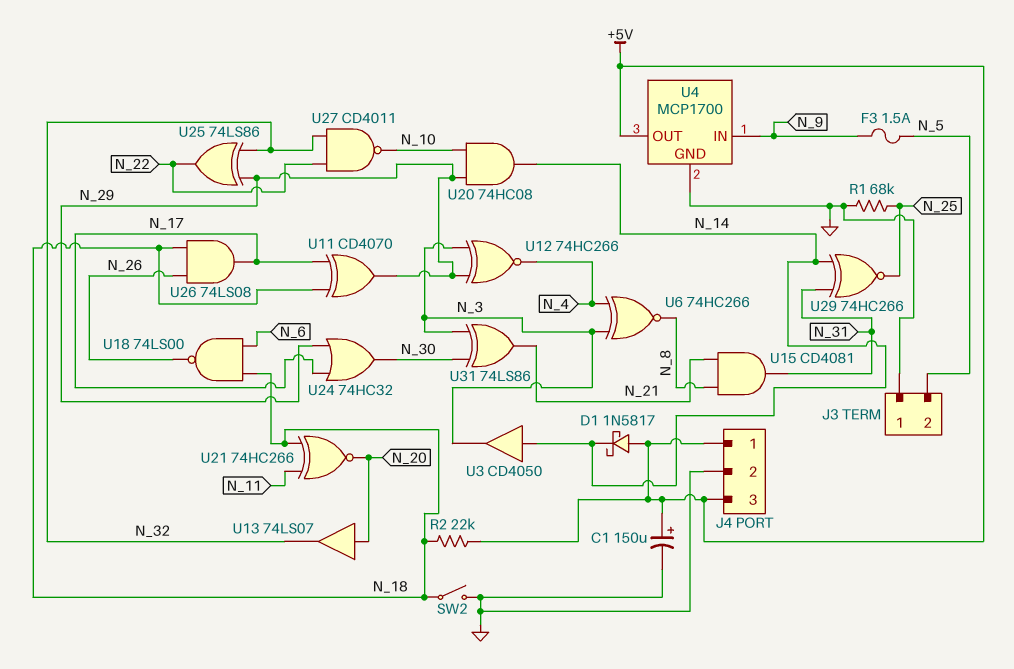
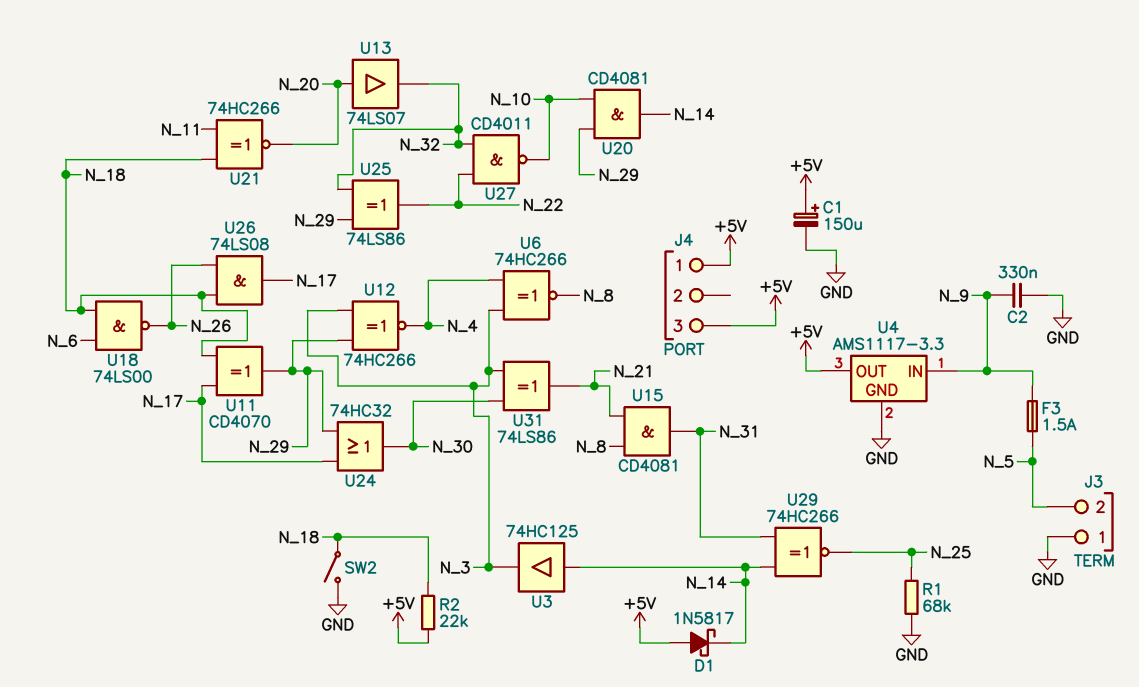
C2: none -> 330nF (GND, N_9)
J4 pin 2: GND -> none
U3: buffer CD4050 (in N_14, out N_3) -> buffer 74HC125 (in N_14, out N_3)
U4: MCP1700 -> AMS1117-3.3
U20: AND 74HC08 (in N_10, in N_29, out N_14) -> AND CD4081 (in N_10, in N_29, out N_14)

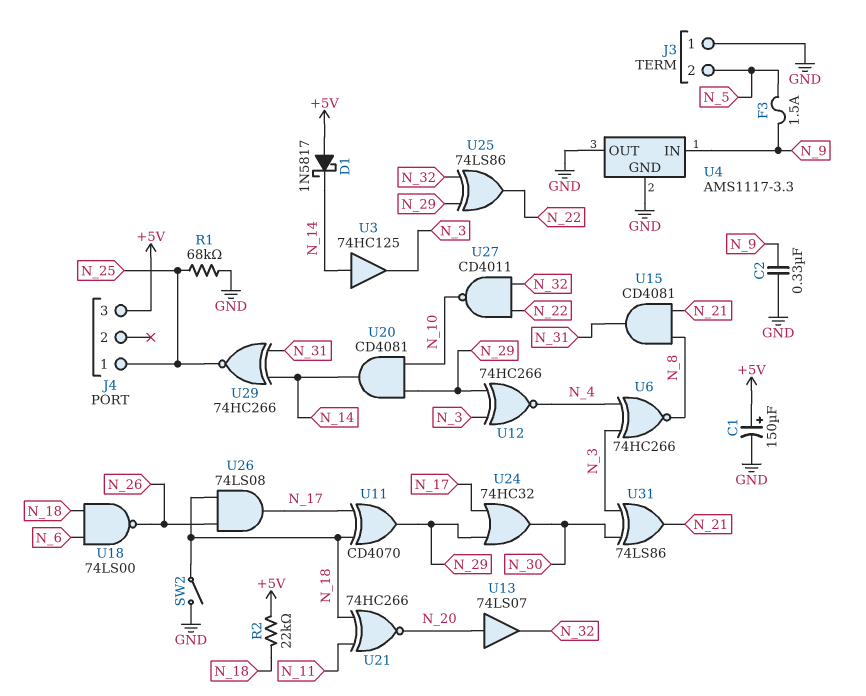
J4 pin 1: +5V -> N_25
U4 pin OUT: +5V -> GND

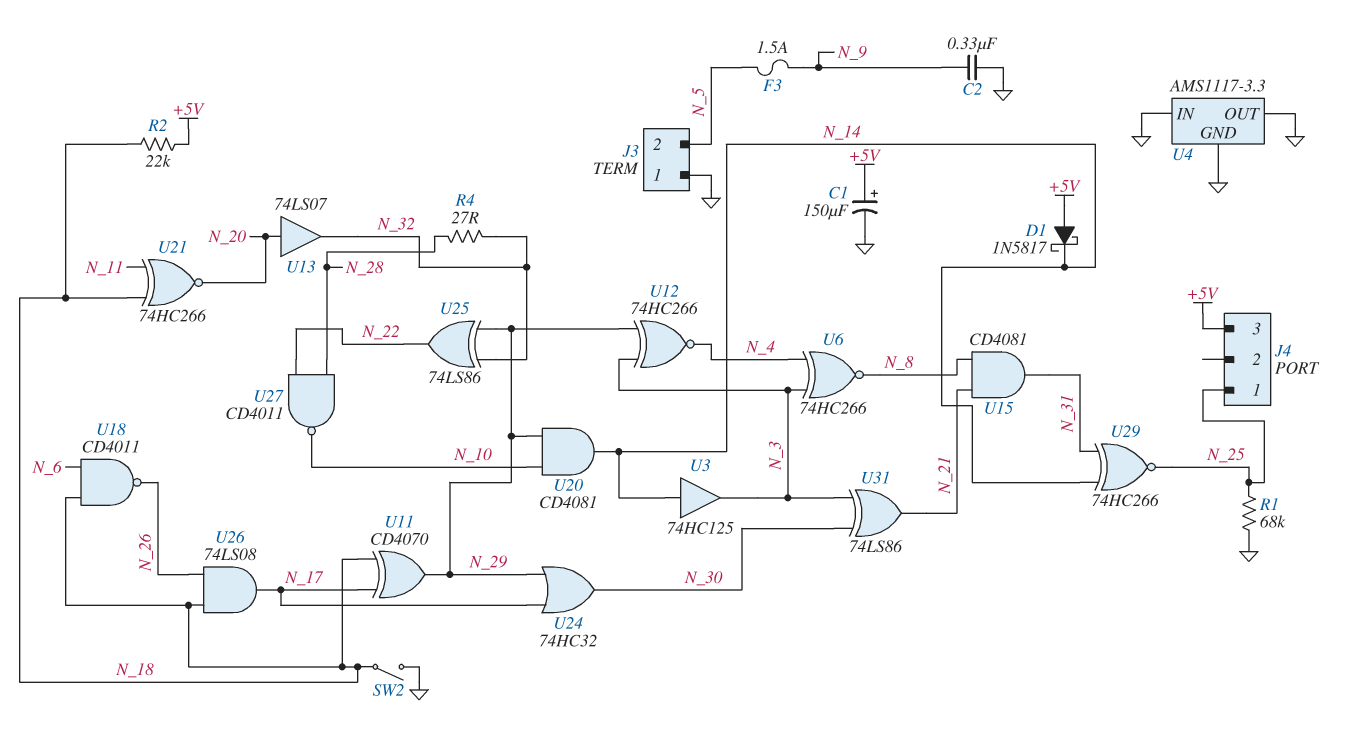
R4: none -> 27 (N_28, N_32)
U4 pin IN: N_9 -> GND
U18: NAND 74LS00 (in N_6, in N_18, out N_26) -> NAND CD4011 (in N_6, in N_18, out N_26)
U27: NAND CD4011 (in N_22, in N_32, out N_10) -> NAND CD4011 (in N_22, in N_28, out N_10)

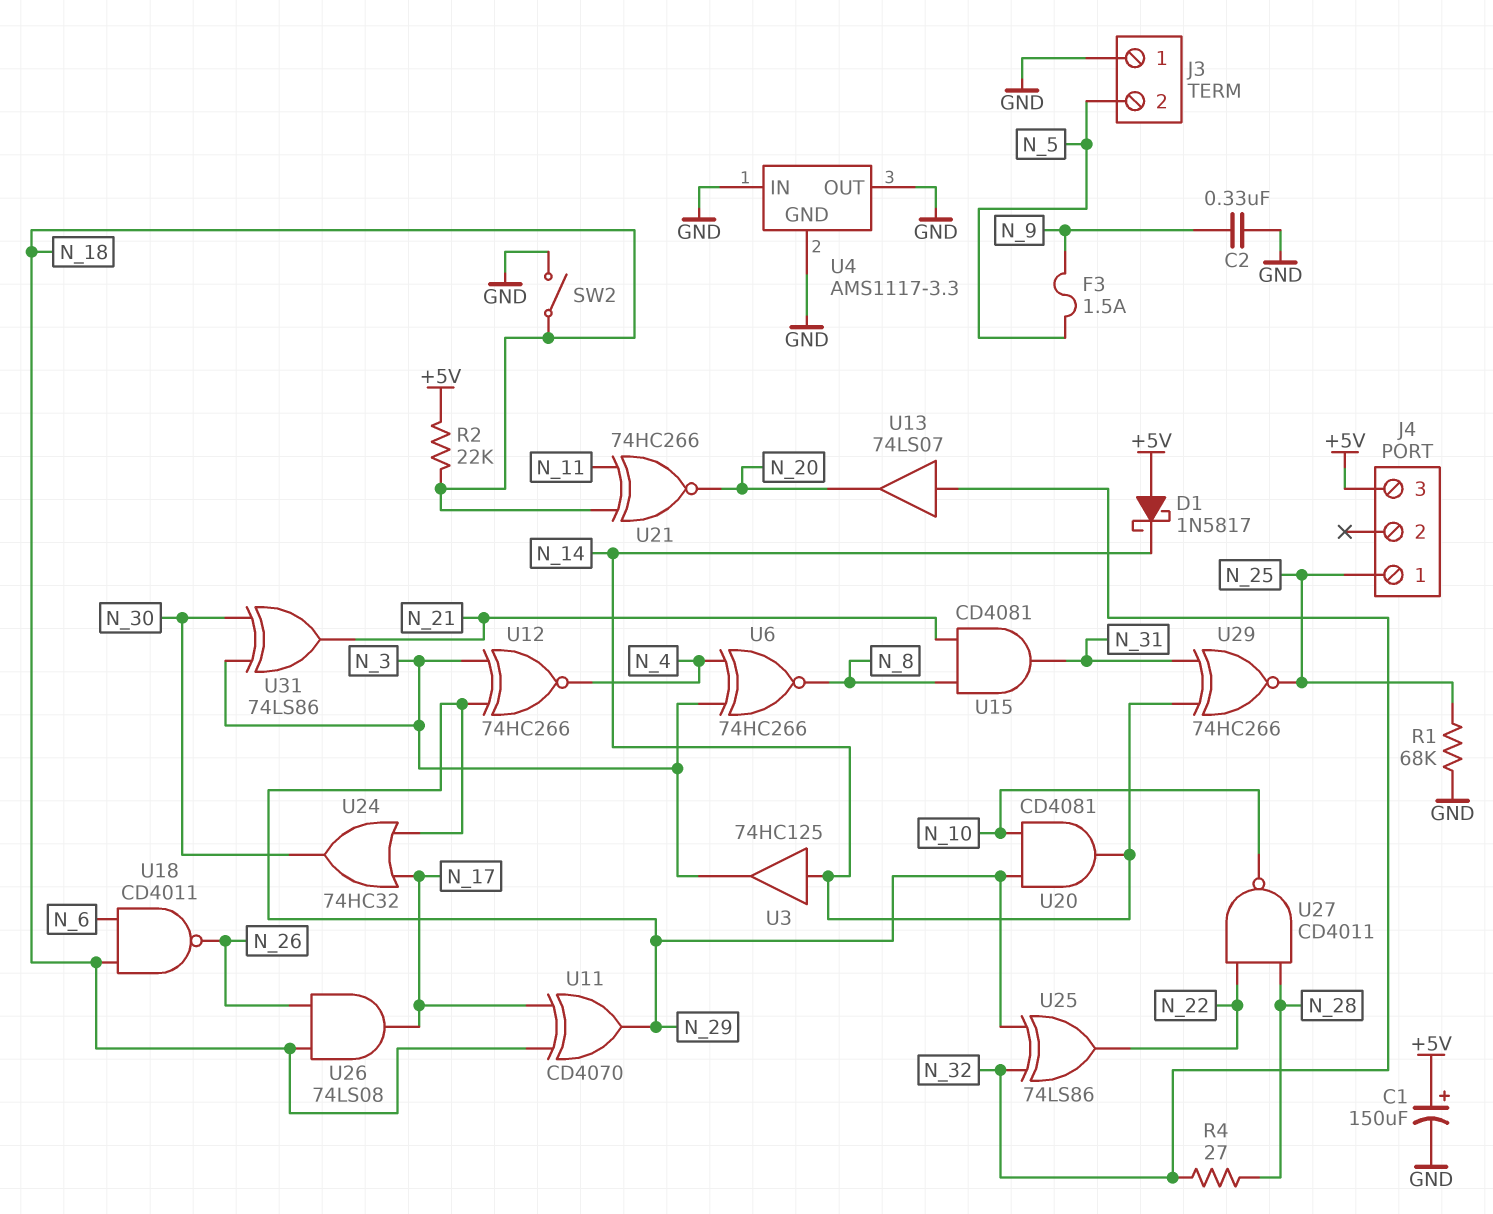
U13: buffer 74LS07 (in N_20, out N_32) -> buffer 74LS07 (in N_32, out N_20)

